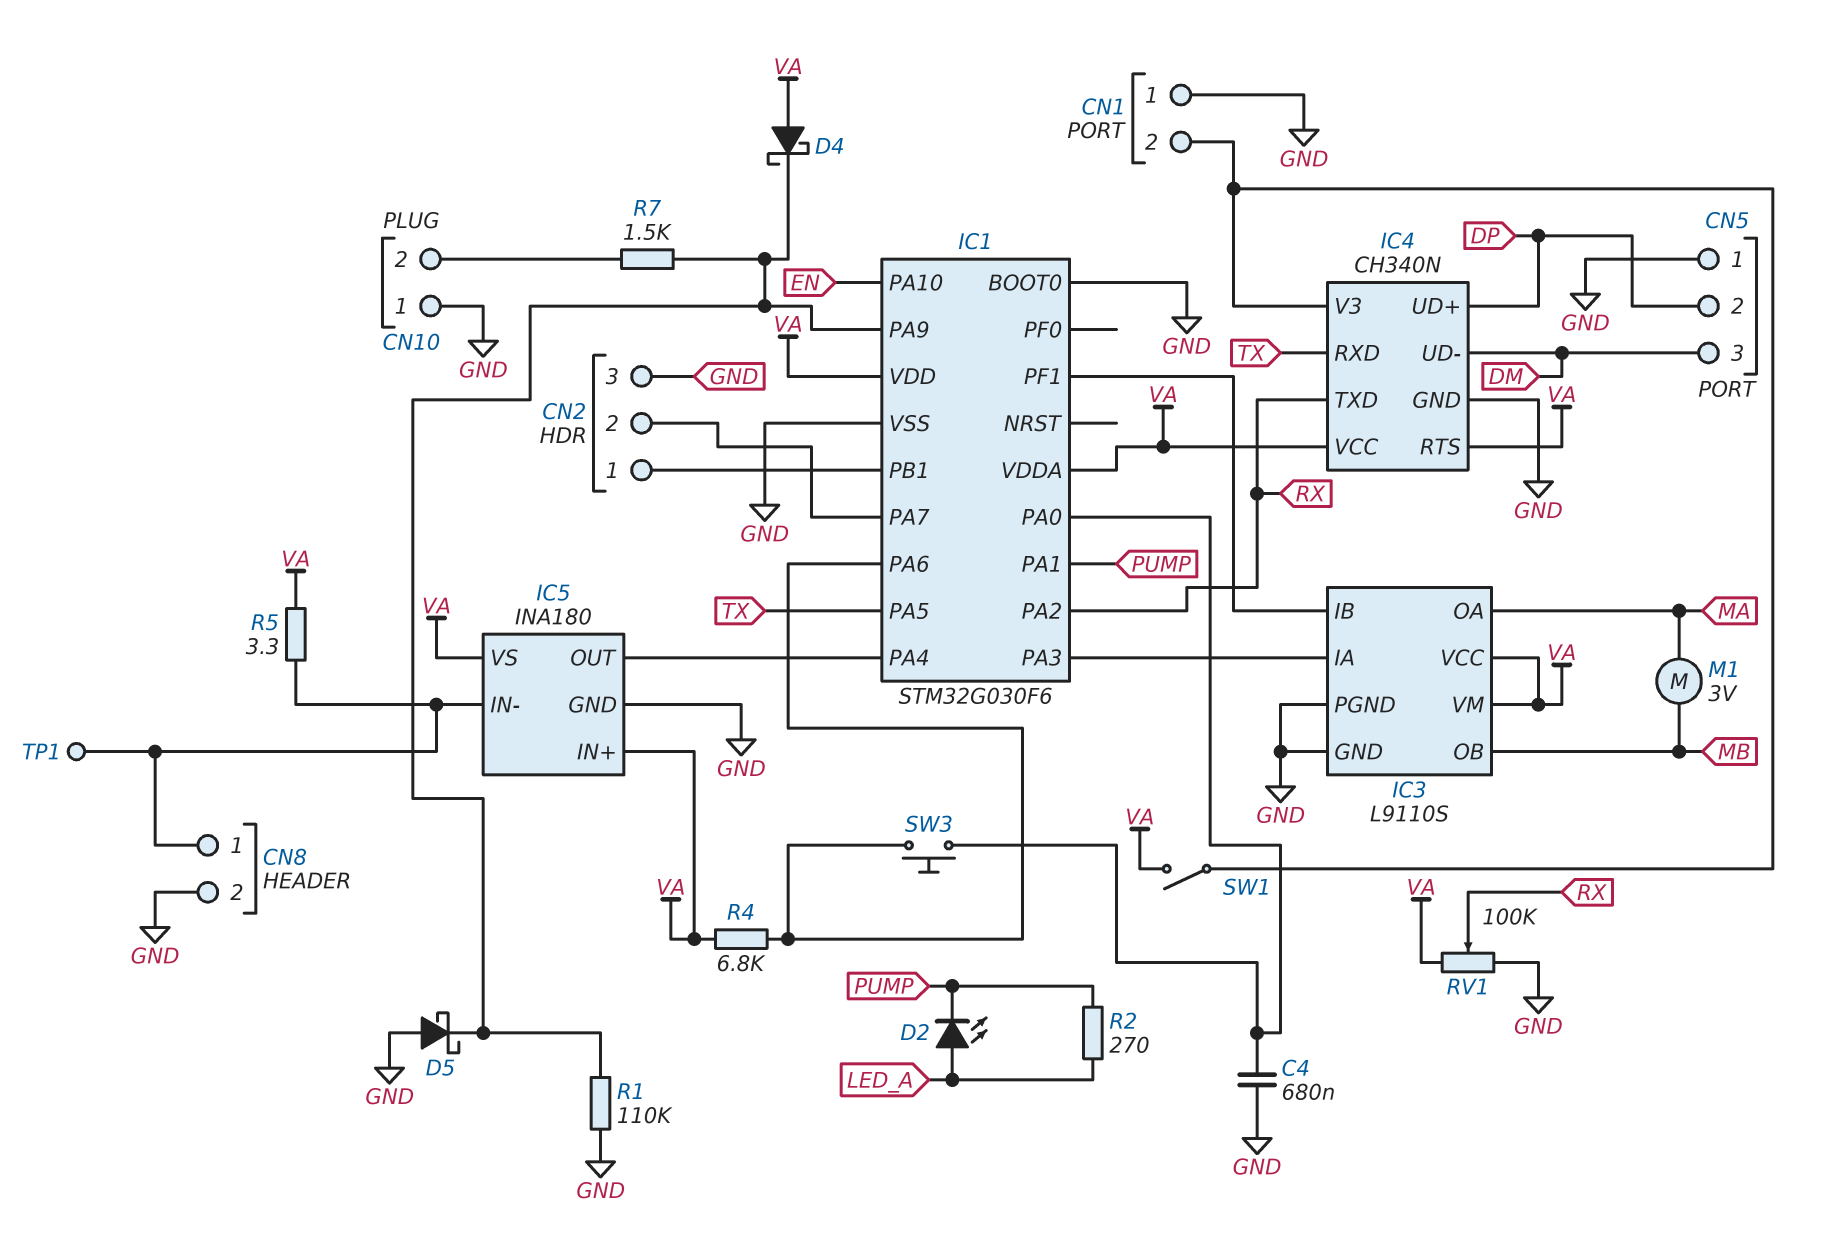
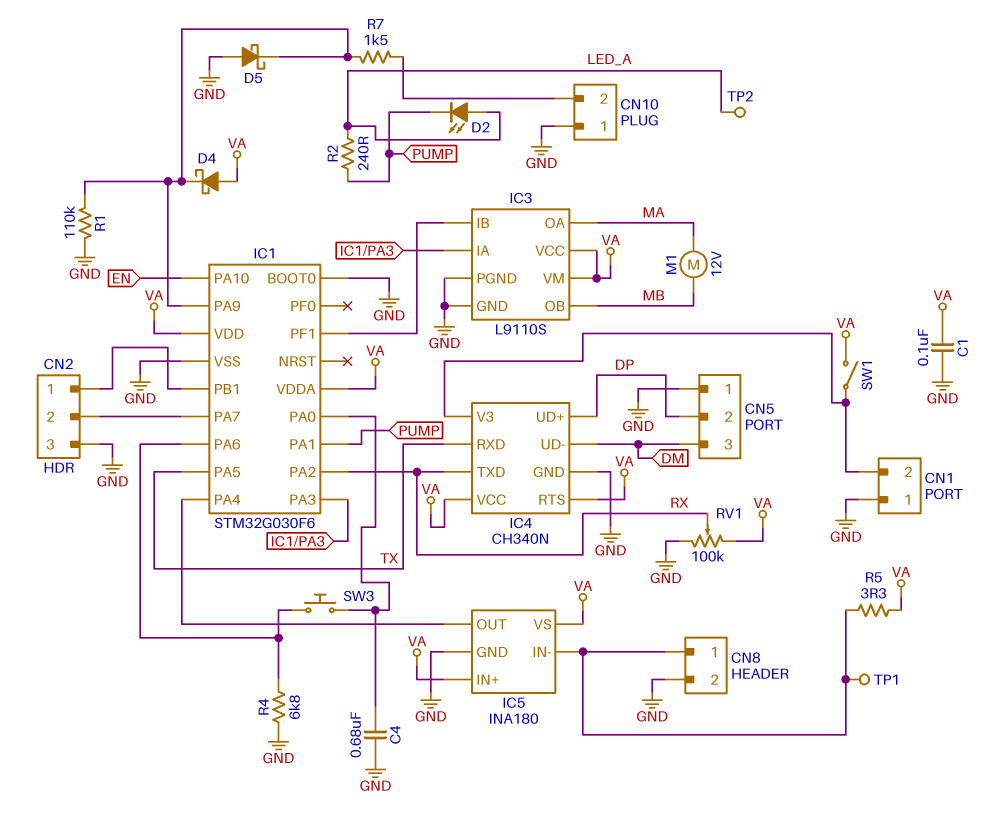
C1: none -> 100nF (GND, VA)
M1: motor 3V (MA, MB) -> motor 12V (MA, MB)
R2: 270 (LED_A, PUMP) -> 240 (LED_A, PUMP)
R4: 6.8k (IC1/PA6, VA) -> 6.8k (GND, IC1/PA6)
TP2: none -> test point (LED_A)

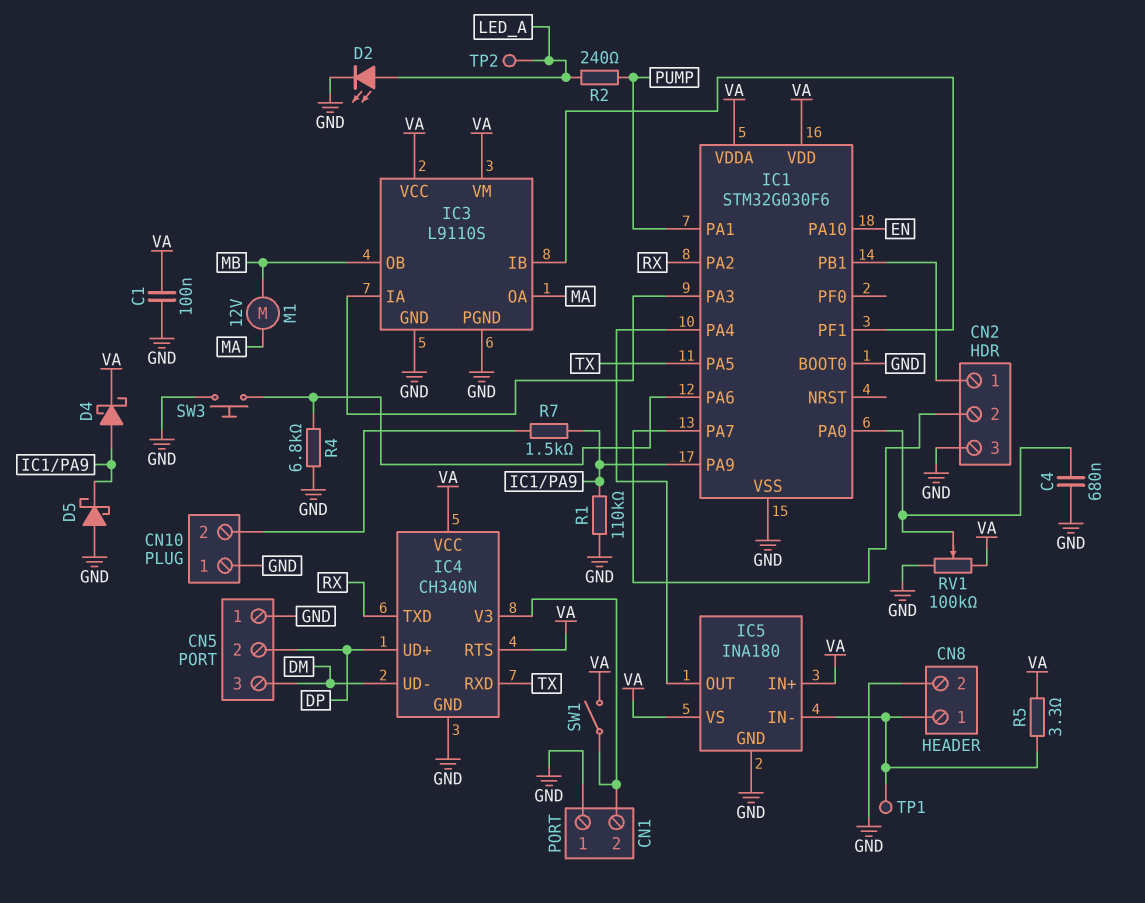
D2: LED (A LED_A, K PUMP) -> LED (A LED_A, K GND)
D4: schottky (A VA, K IC1/PA9) -> schottky (A IC1/PA9, K VA)
RV1: 100k (GND, VA, wiper RX) -> 100k (GND, VA, wiper IC1/PA0)
SW3: button (IC1/PA0, IC1/PA6) -> button (GND, IC1/PA6)

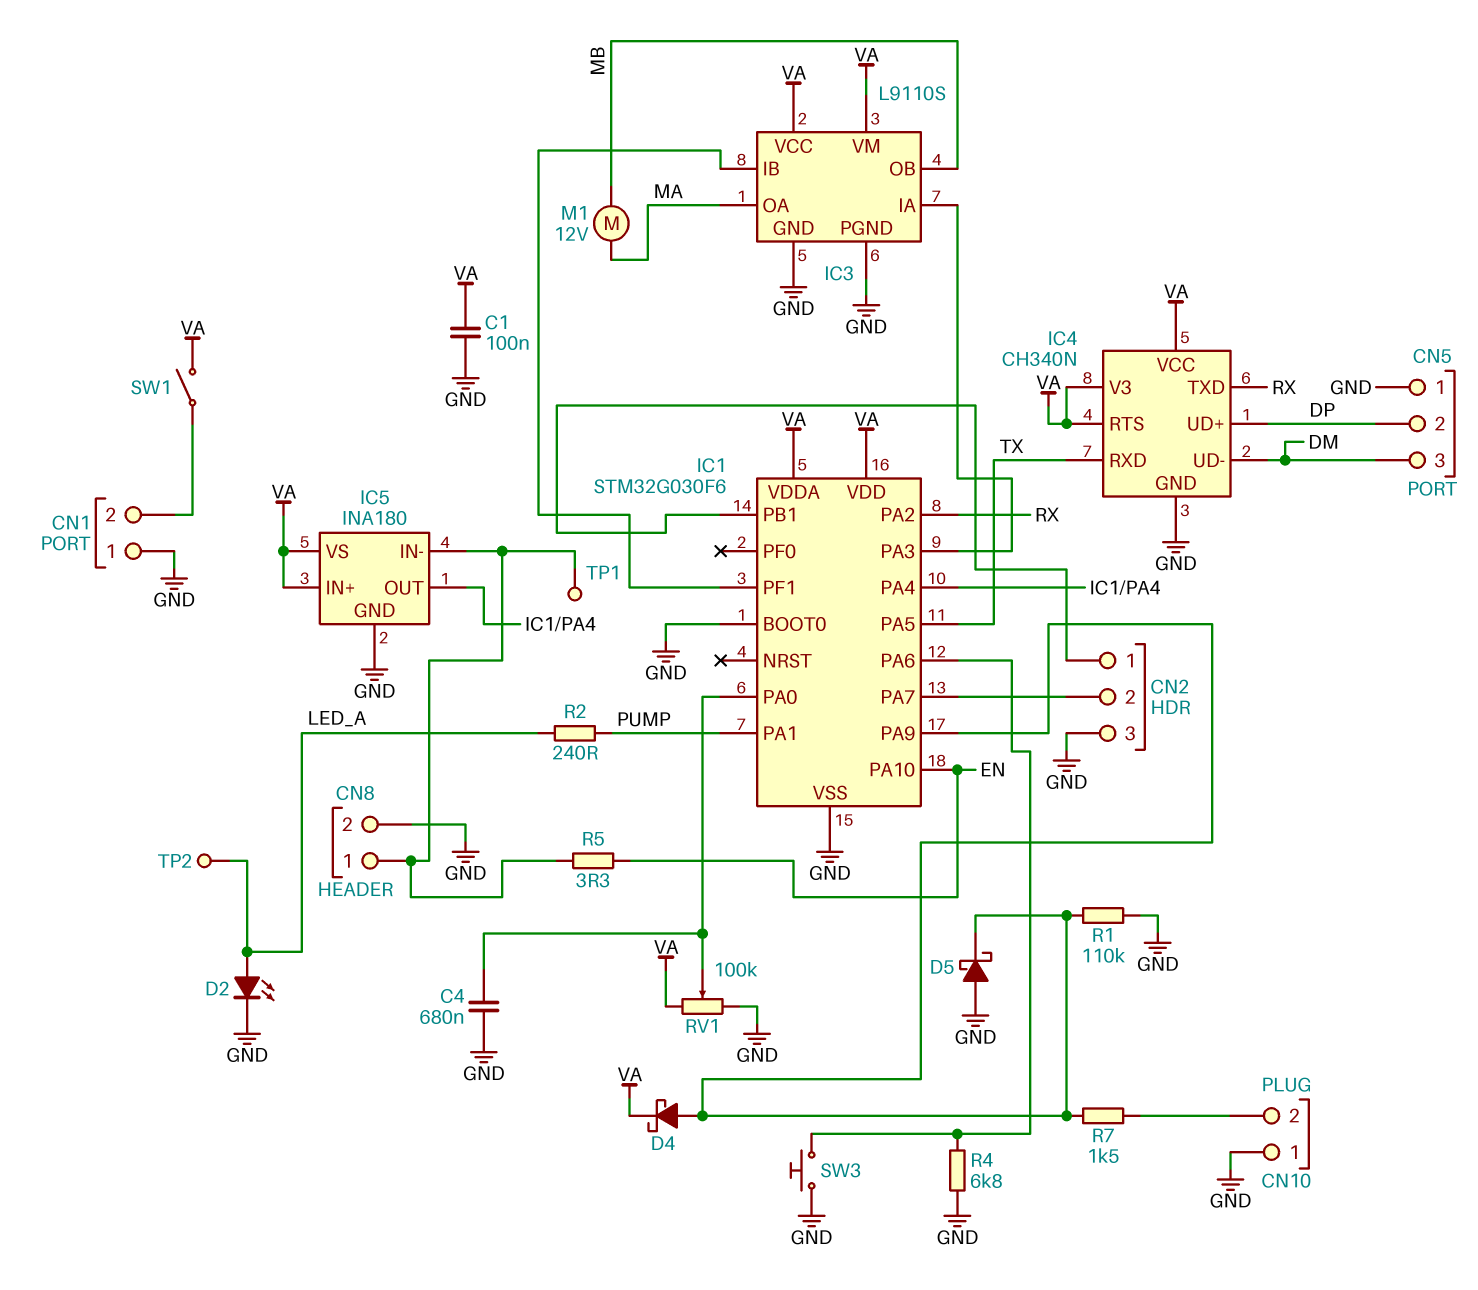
IC4 pin V3: CN1/2 -> VA
R5: 3.3 (CN8/1, VA) -> 3.3 (CN8/1, EN)

